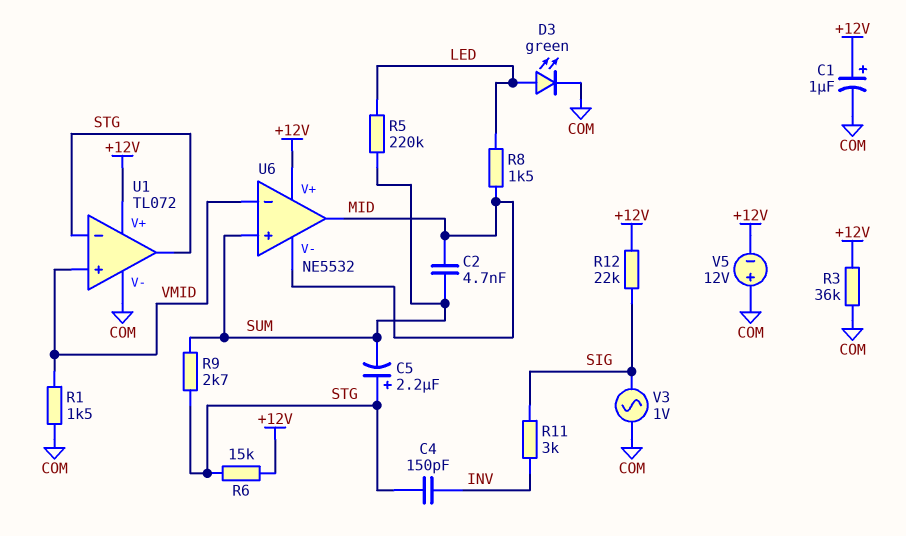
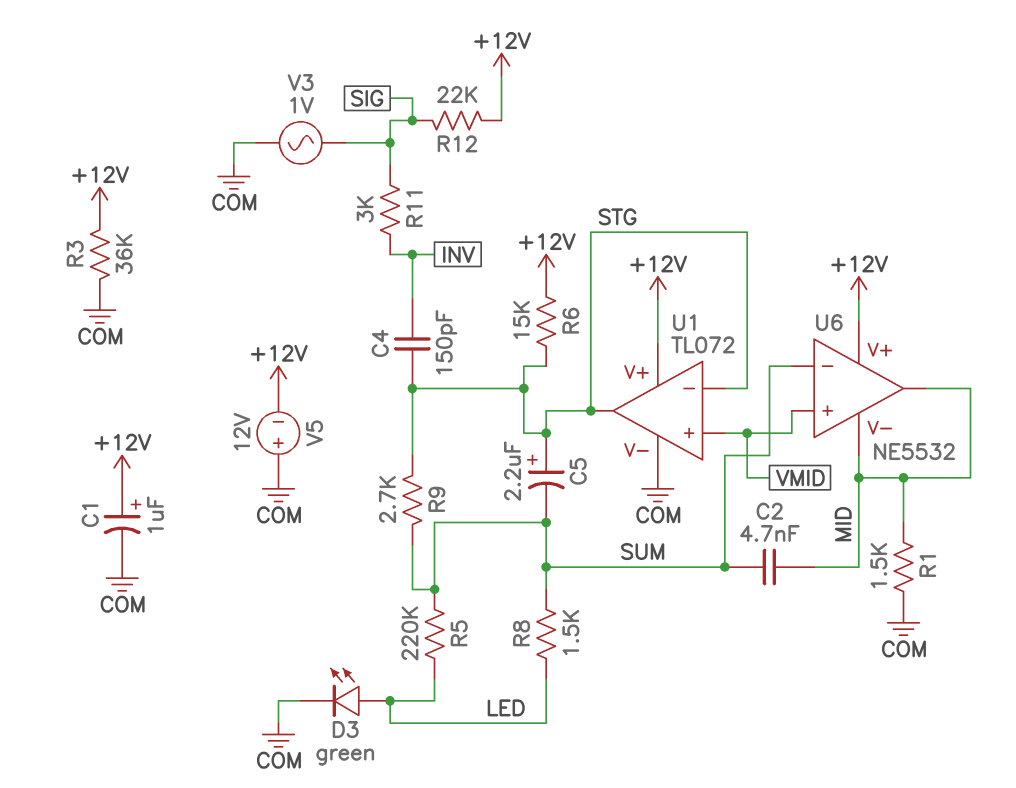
R1: 1.5k (COM, VMID) -> 1.5k (COM, MID)
R8: 1.5k (LED, MID) -> 1.5k (LED, SUM)
U6 pin in+: SUM -> VMID
U6 pin in-: VMID -> SUM

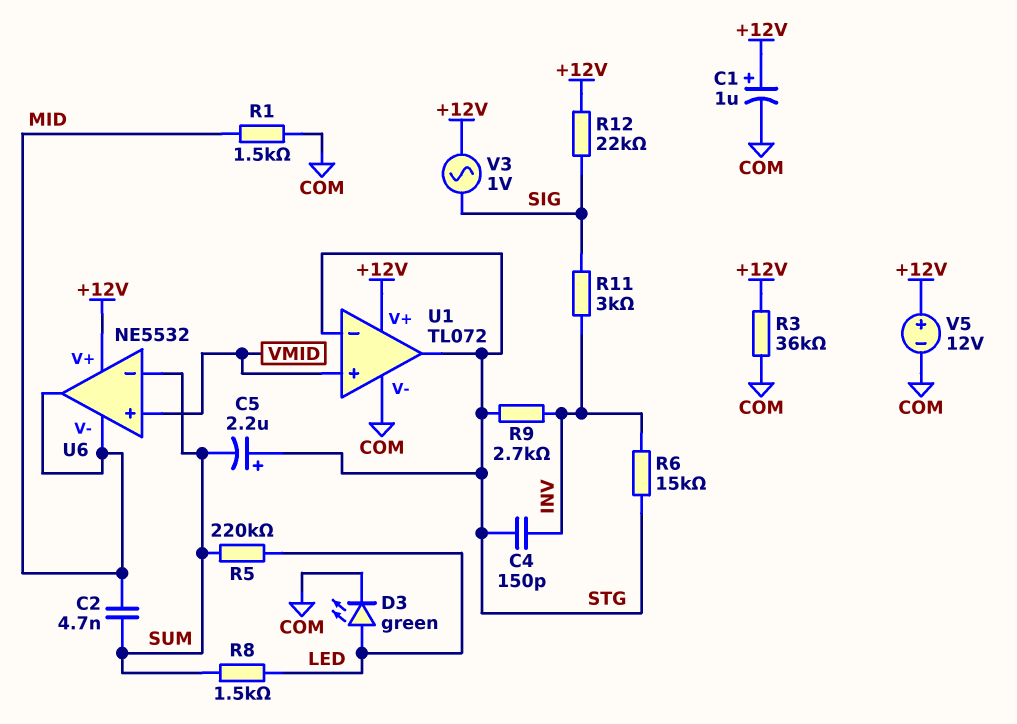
R6: 15k (+12V, STG) -> 15k (INV, STG)
R9: 2.7k (STG, SUM) -> 2.7k (INV, STG)
V3: AC 1V (COM, SIG) -> AC 1V (+12V, SIG)
V5: 12V (plus COM, minus +12V) -> 12V (plus +12V, minus COM)

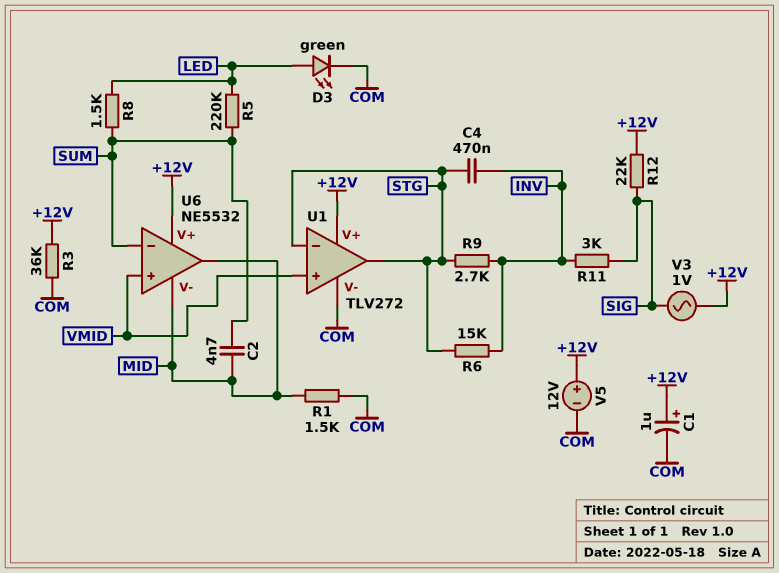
C4: 150pF (INV, STG) -> 470nF (INV, STG)
C5: 2.2uF (plus STG, minus SUM) -> none
U1: TL072 -> TLV272

